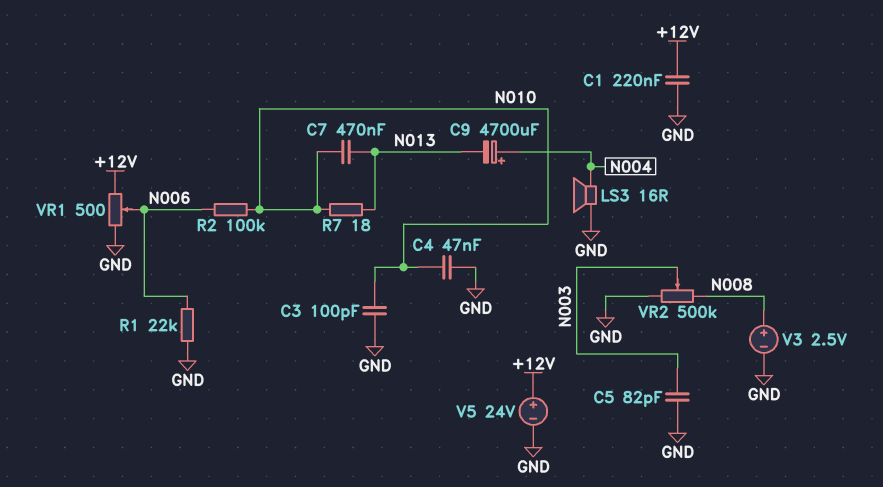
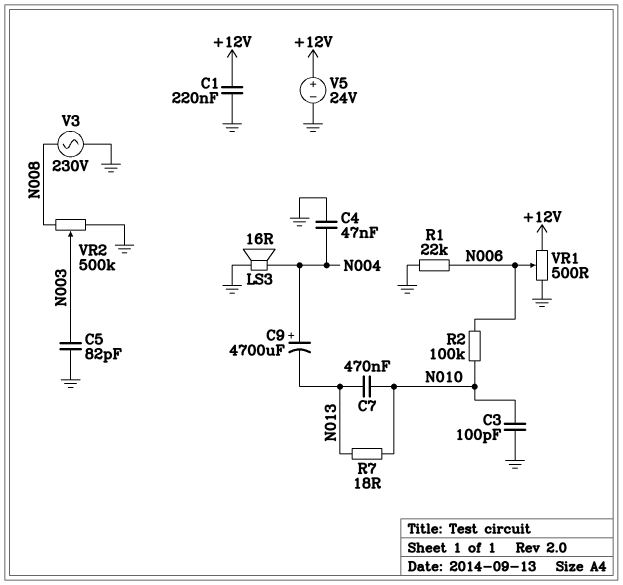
C4: 47nF (GND, N010) -> 47nF (GND, N004)
V3: 2.5V (plus N008, minus GND) -> AC 230V (GND, N008)

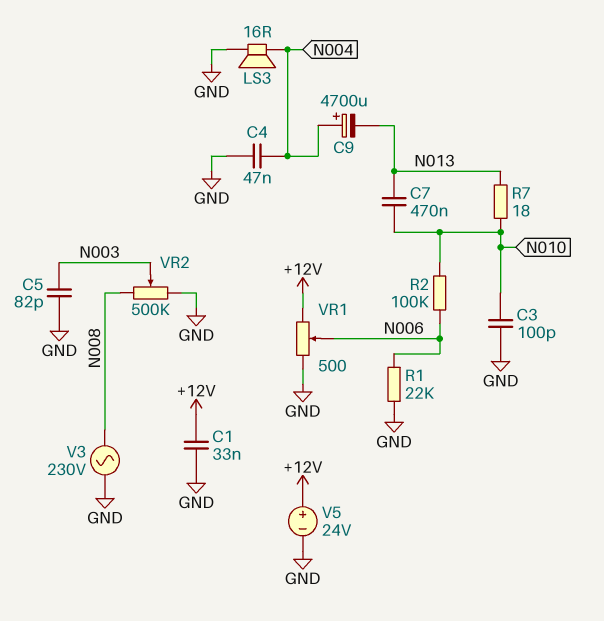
C1: 220nF (+12V, GND) -> 33nF (+12V, GND)

